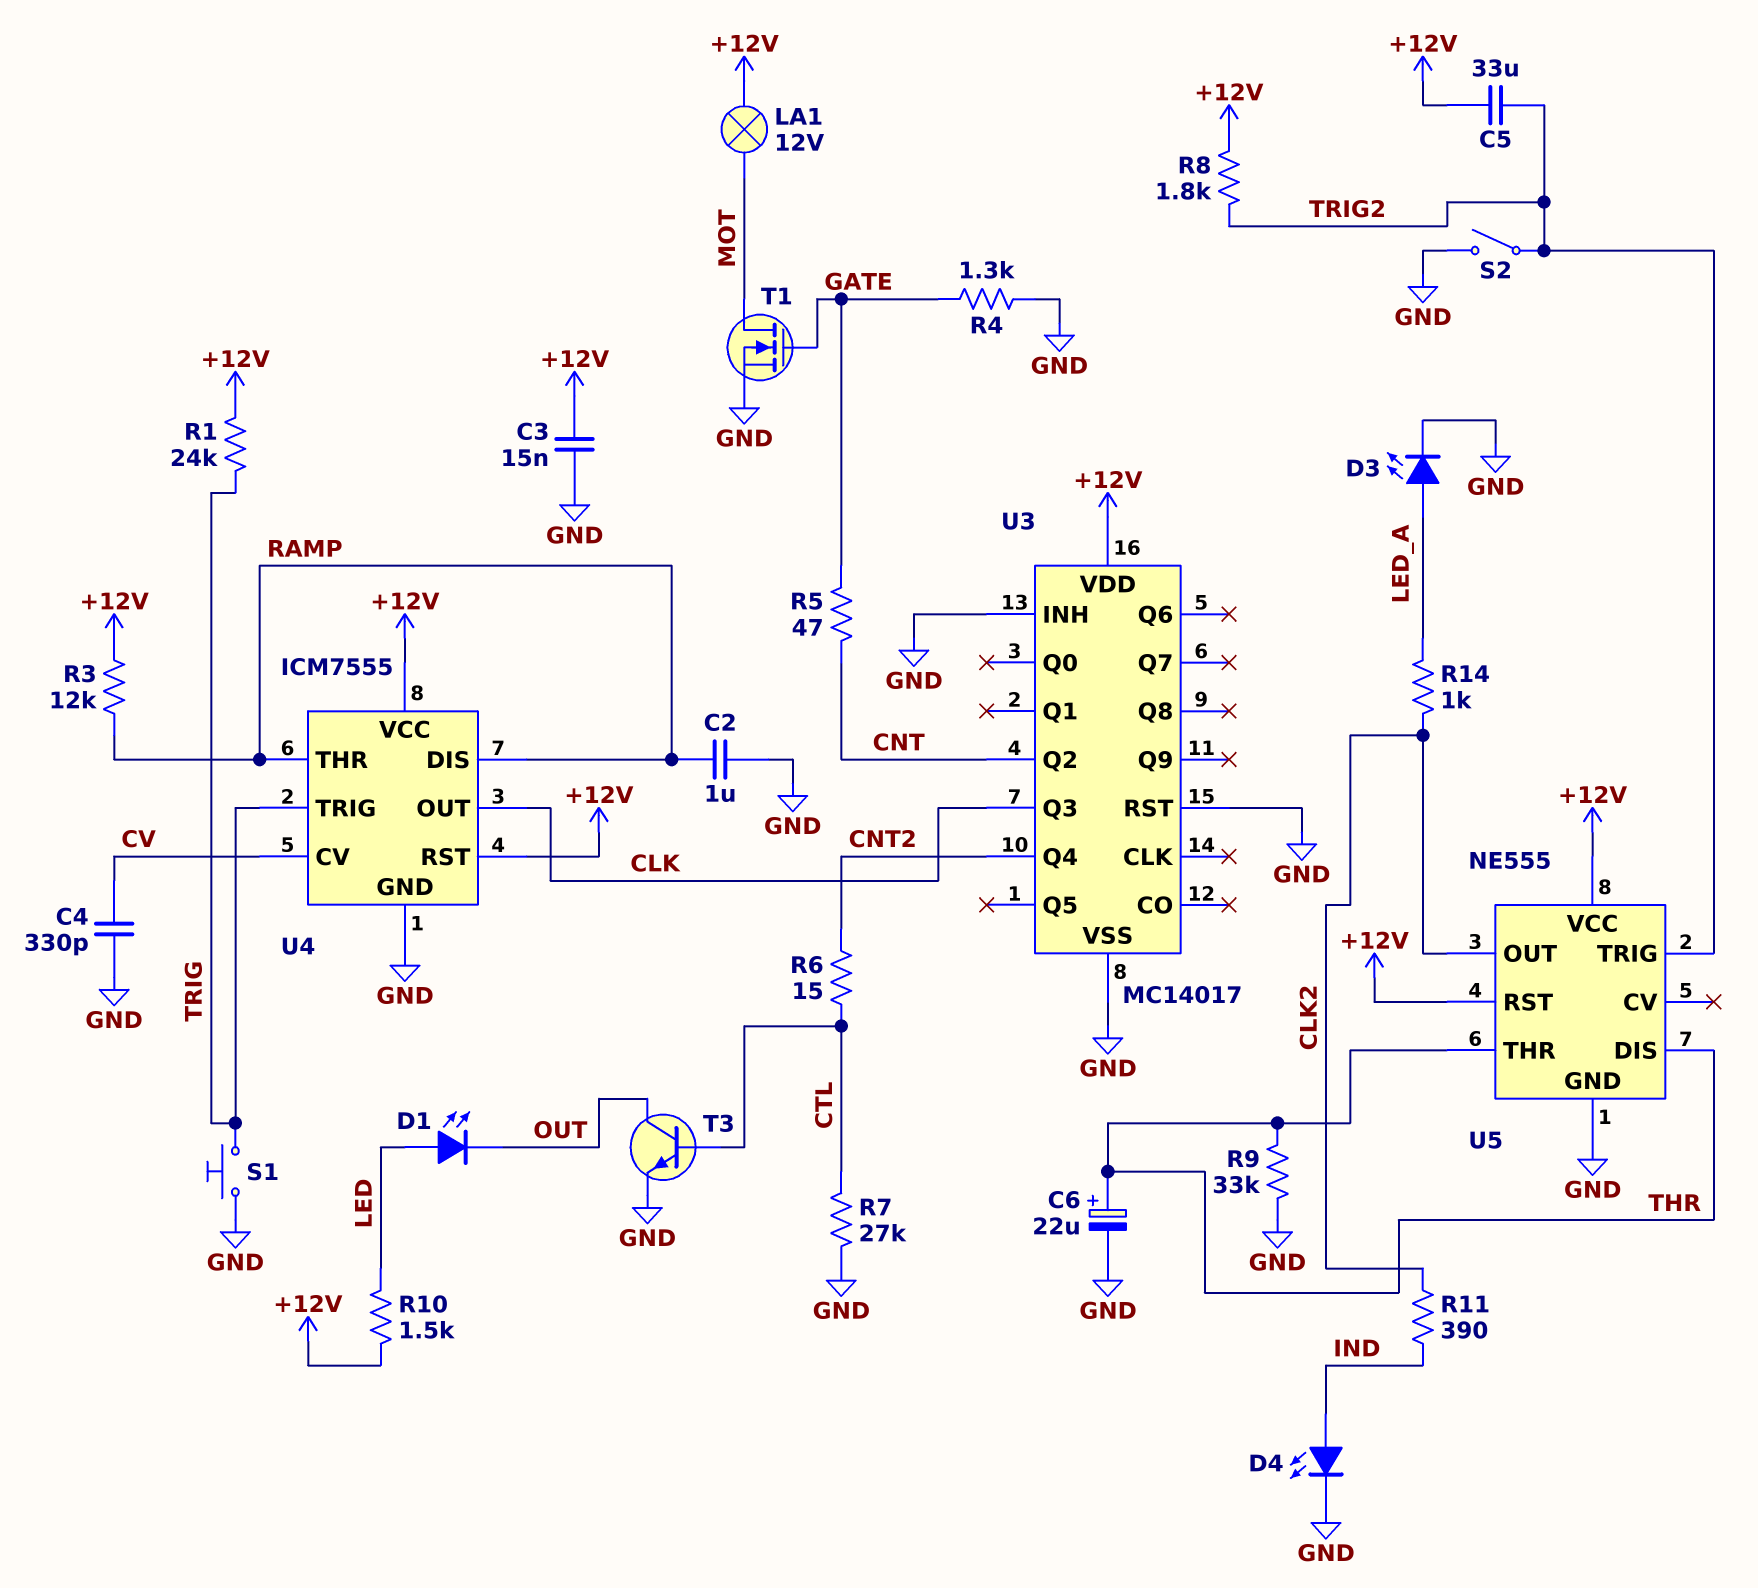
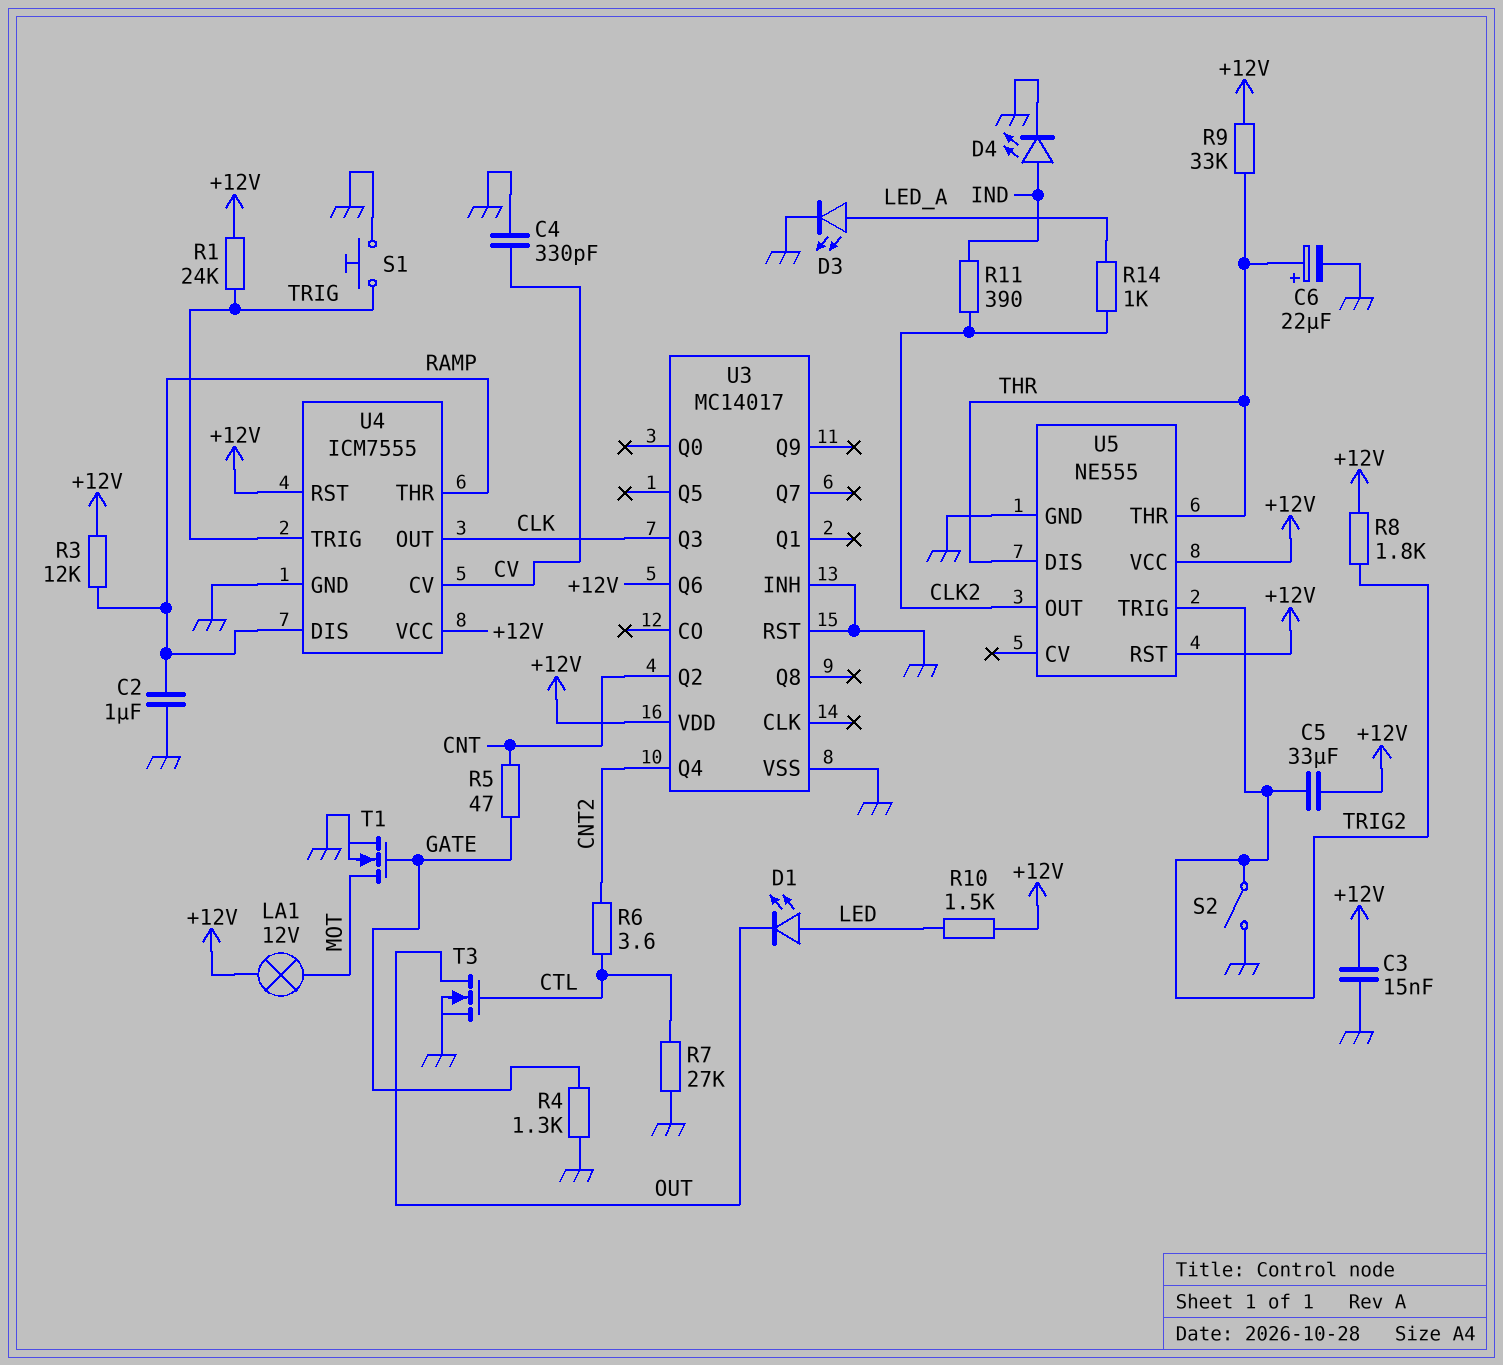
R6: 15 (CNT2, CTL) -> 3.6 (CNT2, CTL)
R9: 33k (GND, THR) -> 33k (+12V, THR)
T3: NPN (B CTL, C OUT, E GND) -> NMOS (G CTL, D OUT, S GND)
U3 pin Q6: none -> +12V

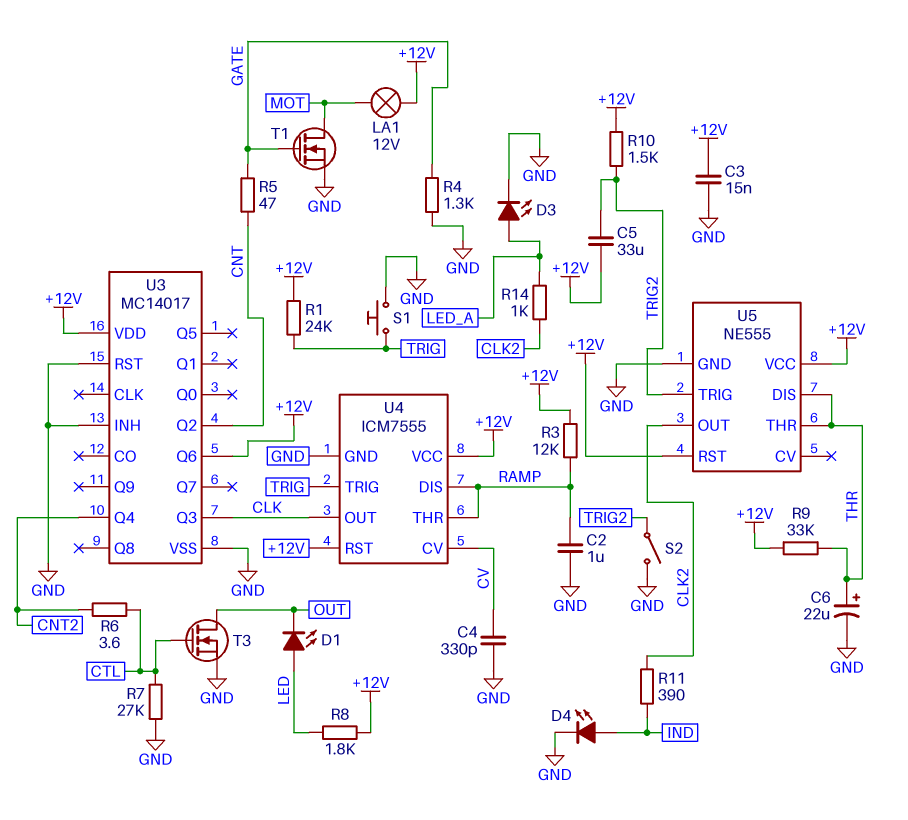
R8: 1.8k (+12V, TRIG2) -> 1.8k (+12V, LED)
R10: 1.5k (+12V, LED) -> 1.5k (+12V, TRIG2)

